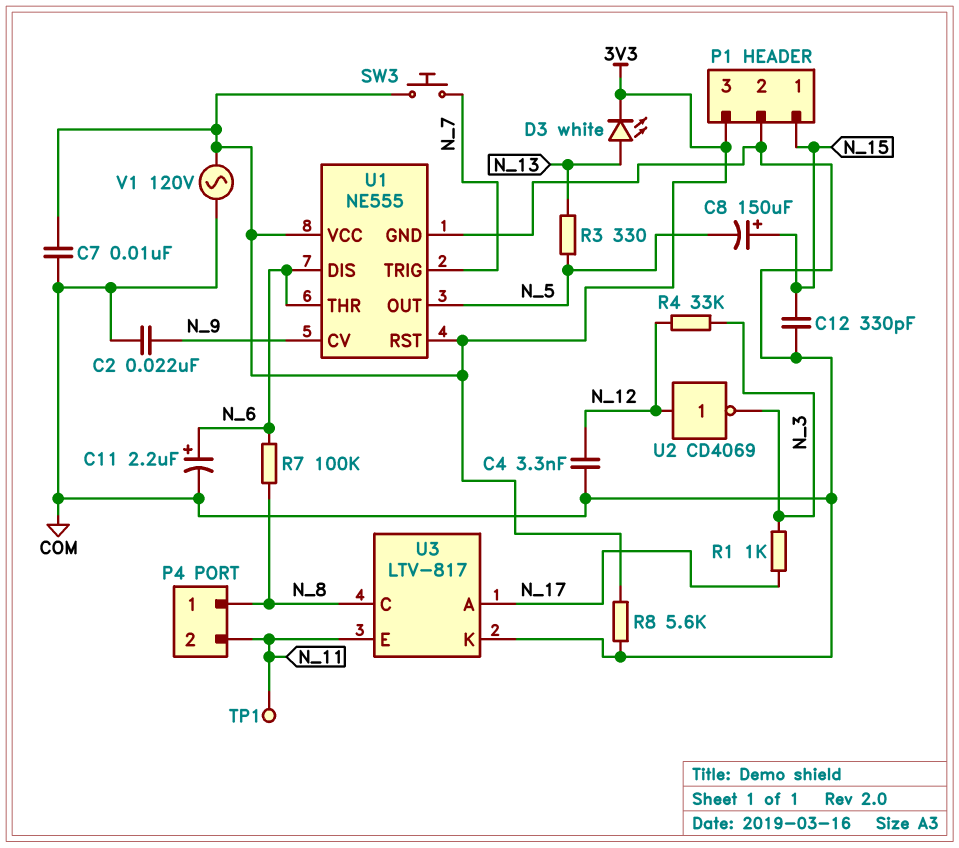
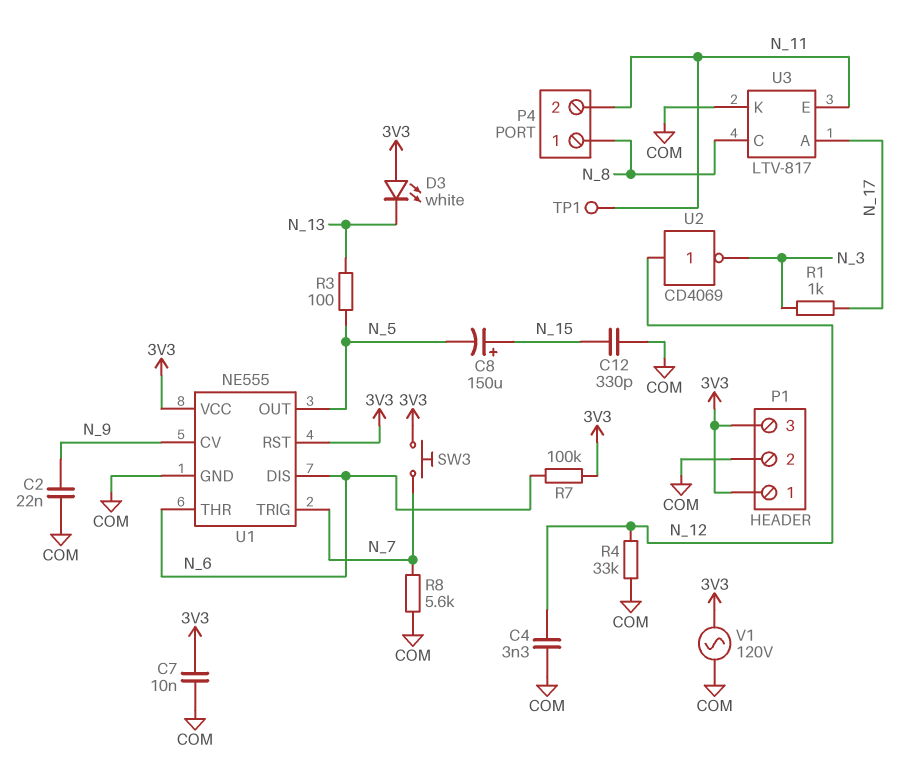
C11: 2.2uF (plus N_6, minus COM) -> none
D3: LED white (A N_13, K 3V3) -> LED white (A 3V3, K N_13)
P1 pin 1: N_15 -> 3V3
R3: 330 (N_5, N_13) -> 100 (N_5, N_13)
R4: 33k (N_3, N_12) -> 33k (COM, N_12)
R7: 100k (N_6, N_8) -> 100k (3V3, N_6)
R8: 5.6k (3V3, COM) -> 5.6k (COM, N_7)

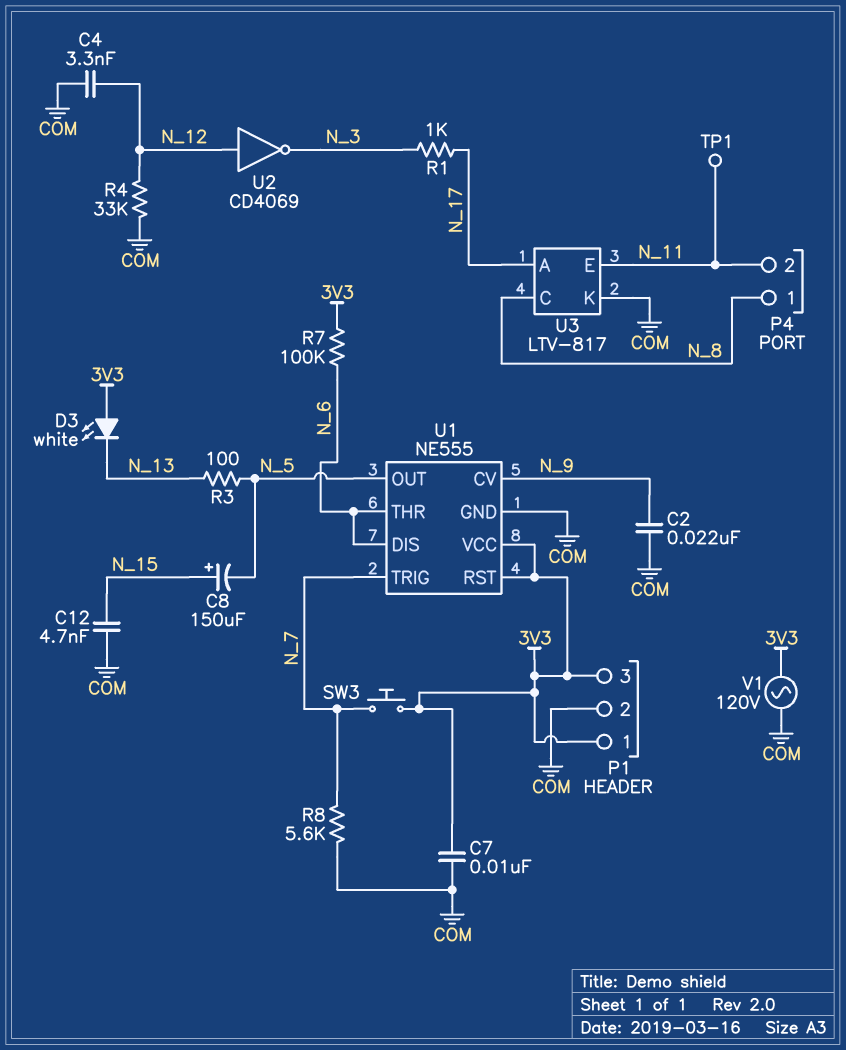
C12: 330pF (COM, N_15) -> 4.7nF (COM, N_15)

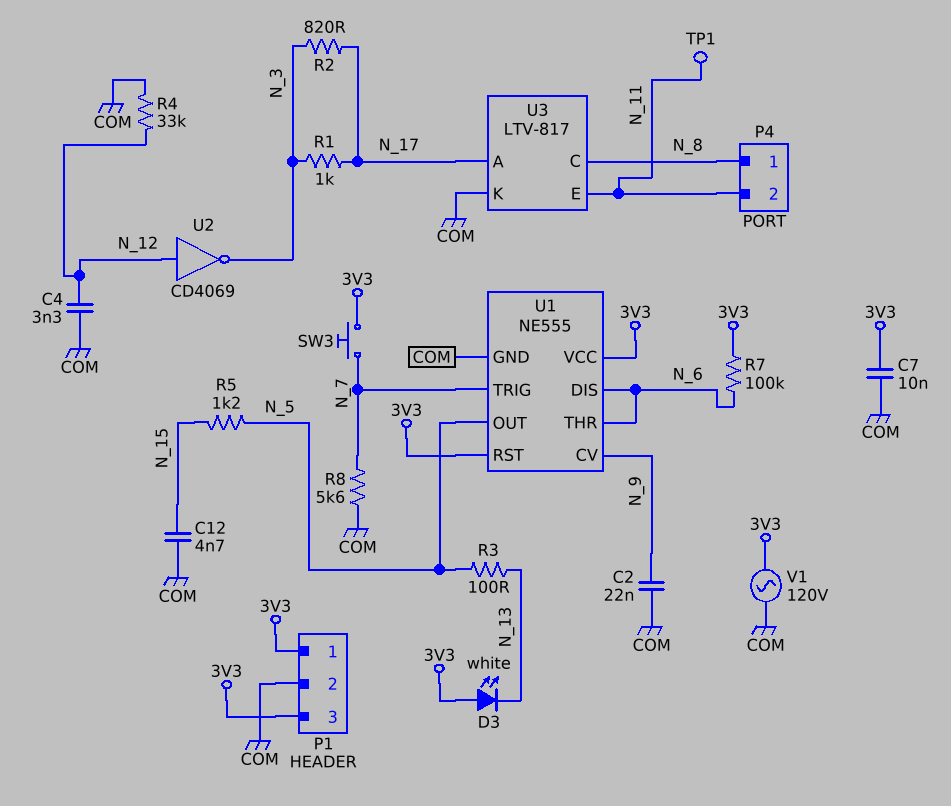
C8: 150uF (plus N_15, minus N_5) -> none
R2: none -> 820 (N_3, N_17)
R5: none -> 1.2k (N_5, N_15)

